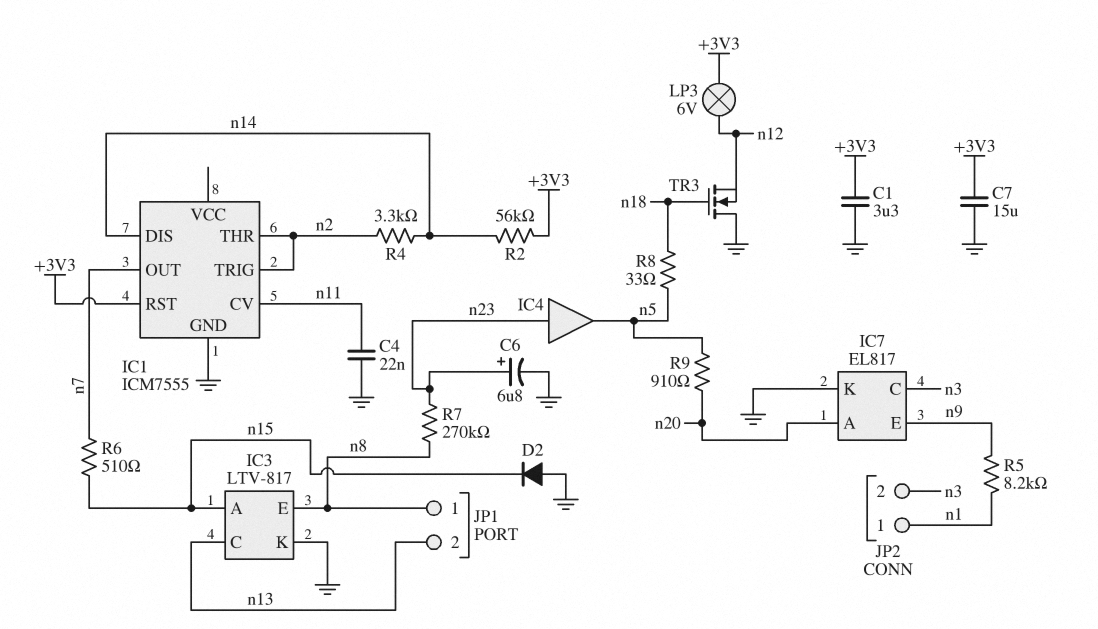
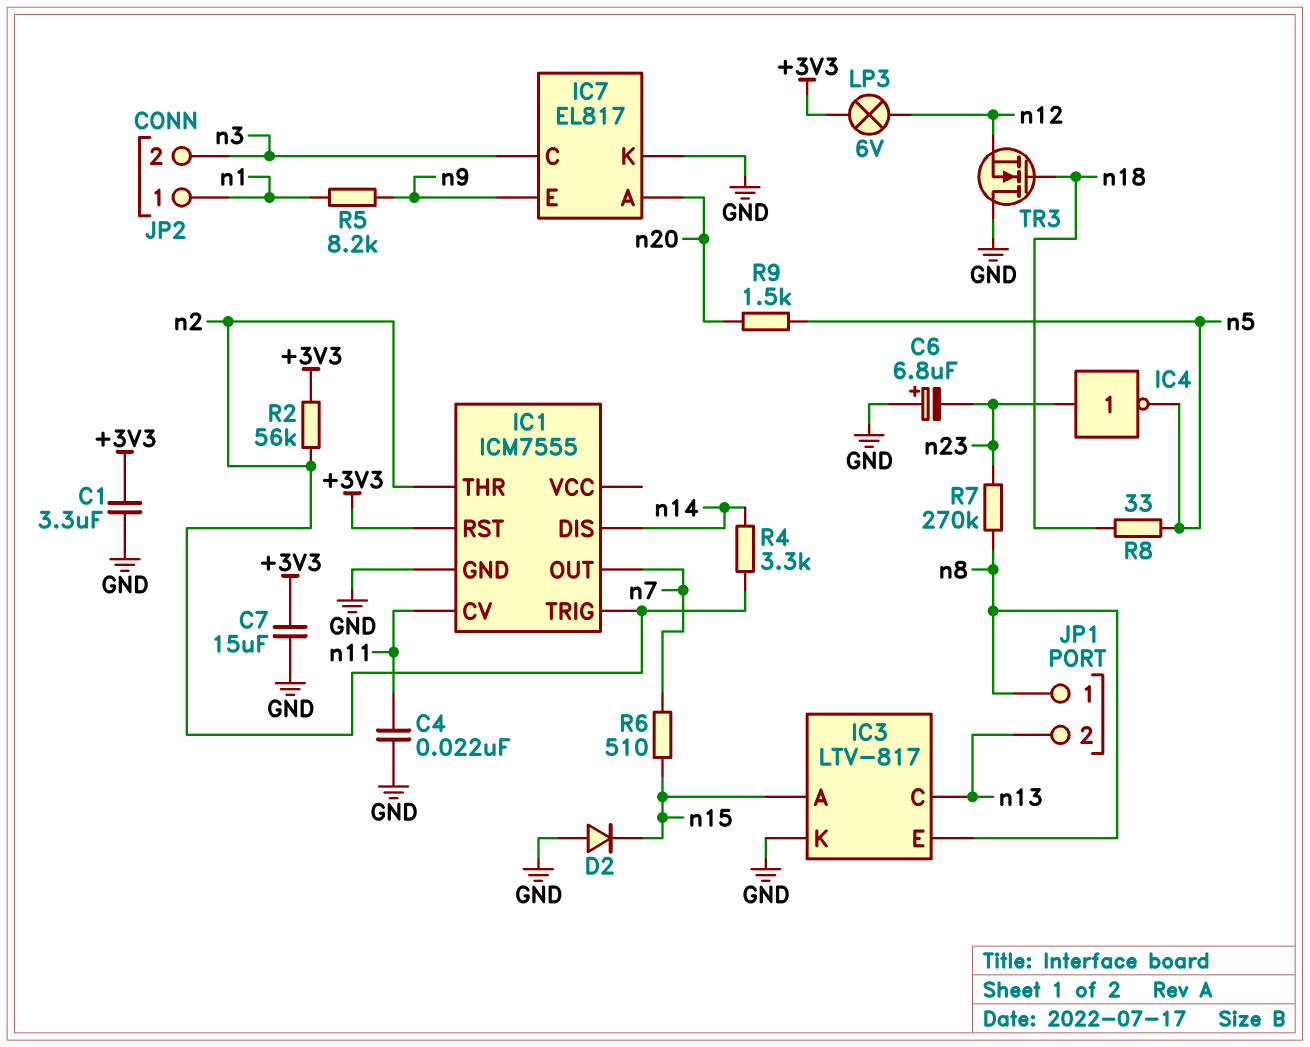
C6: 6.8uF (plus n23, minus GND) -> 6.8uF (plus GND, minus n23)
IC4: buffer (in n23, out n5) -> NOT (in n23, out n5)
R2: 56k (+3V3, n14) -> 56k (+3V3, n2)
R9: 910 (n5, n20) -> 1.5k (n5, n20)

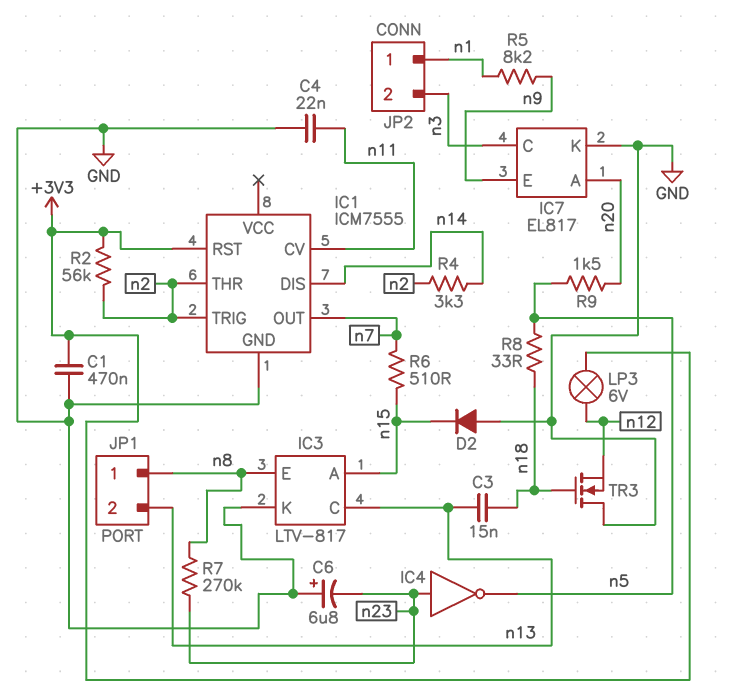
C1: 3.3uF (+3V3, GND) -> 470nF (+3V3, GND)
C3: none -> 15nF (n13, n18)
C7: 15uF (+3V3, GND) -> none

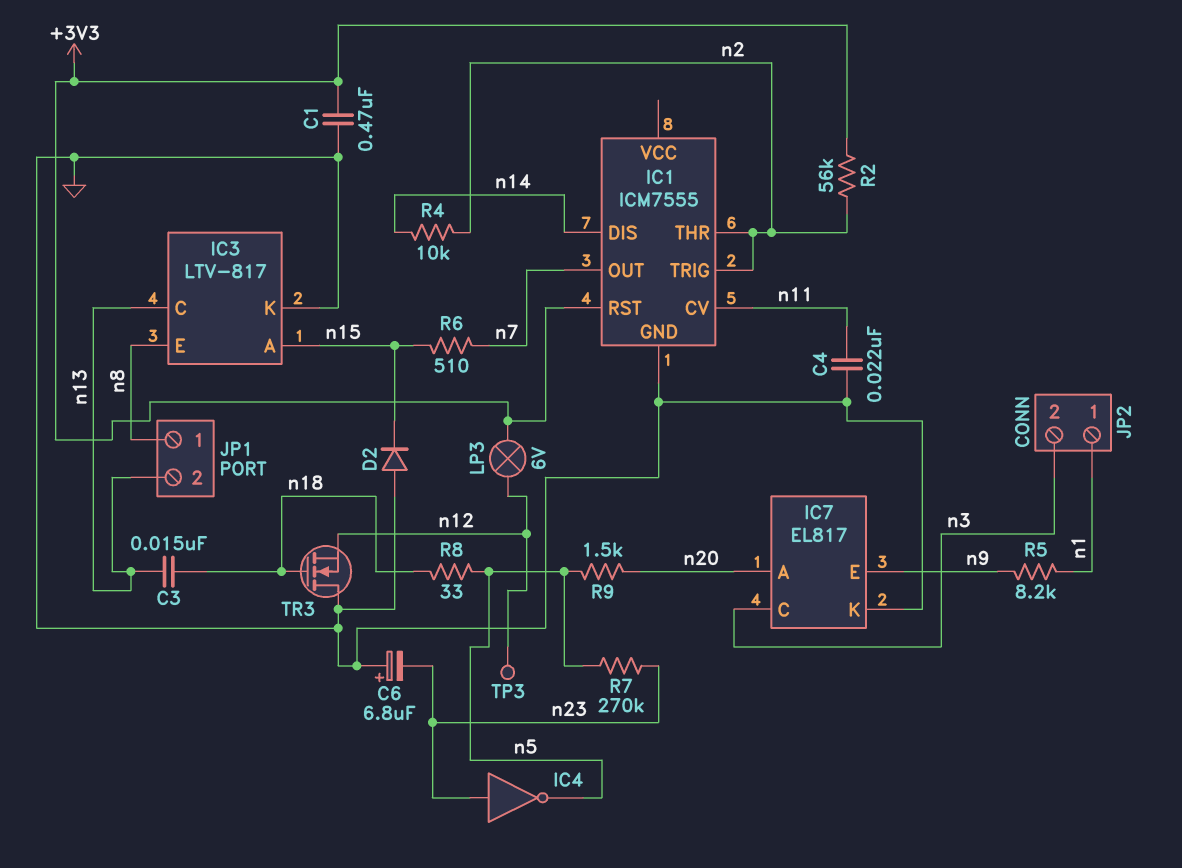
R4: 3.3k (n2, n14) -> 10k (n2, n14)
R7: 270k (n8, n23) -> 270k (n5, n23)
TP3: none -> test point (n12)

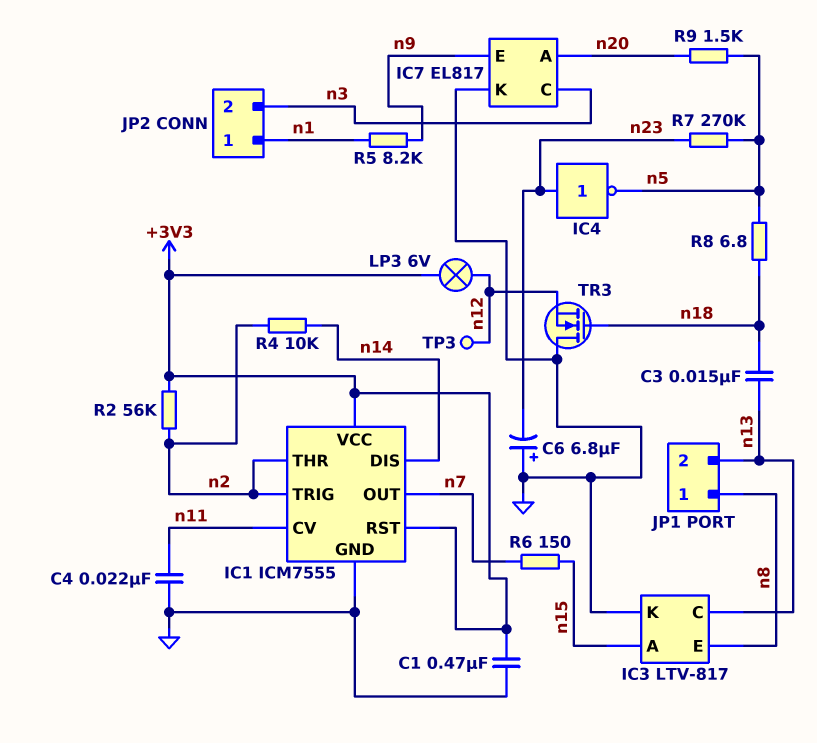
D2: diode (A GND, K n15) -> none
IC1 pin VCC: none -> +3V3
R6: 510 (n7, n15) -> 150 (n7, n15)
R8: 33 (n5, n18) -> 6.8 (n5, n18)

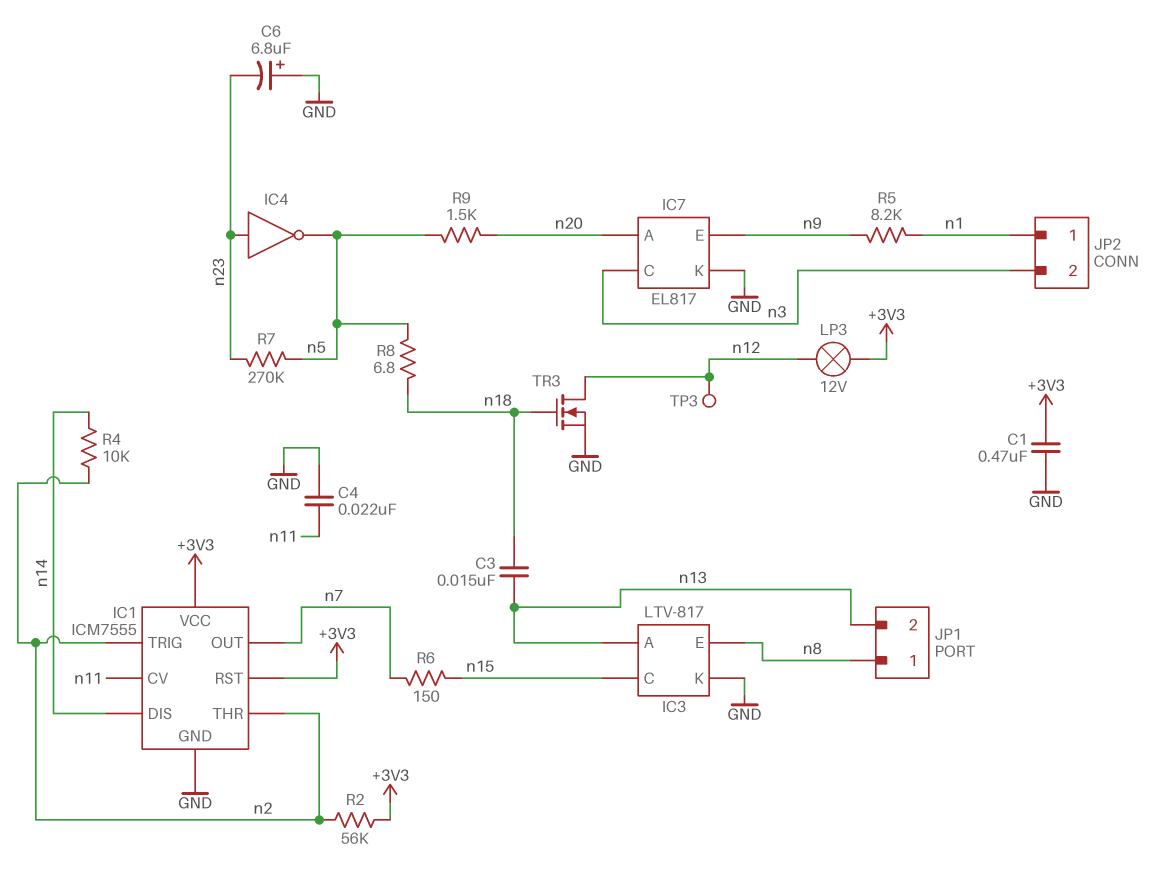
IC3 pin A: n15 -> n13
IC3 pin C: n13 -> n15
LP3: lamp 6V (+3V3, n12) -> lamp 12V (+3V3, n12)
TR3: NMOS (G n18, D GND, S n12) -> NMOS (G n18, D n12, S GND)

